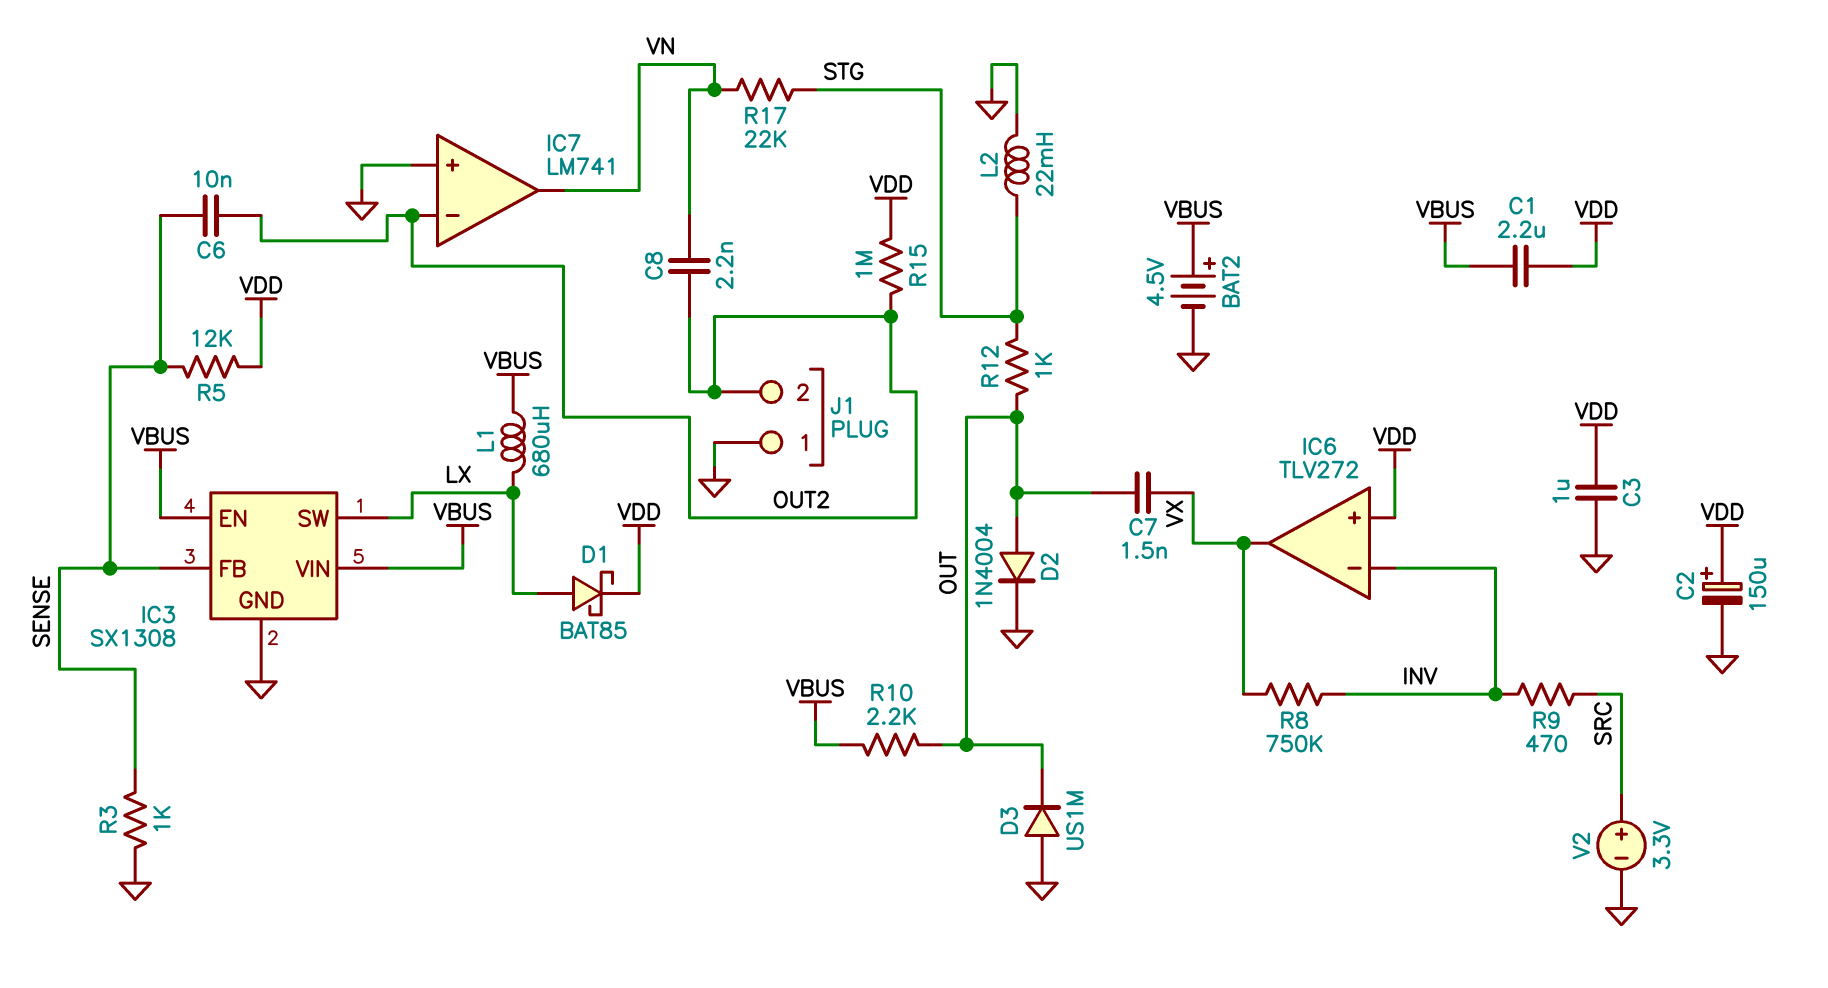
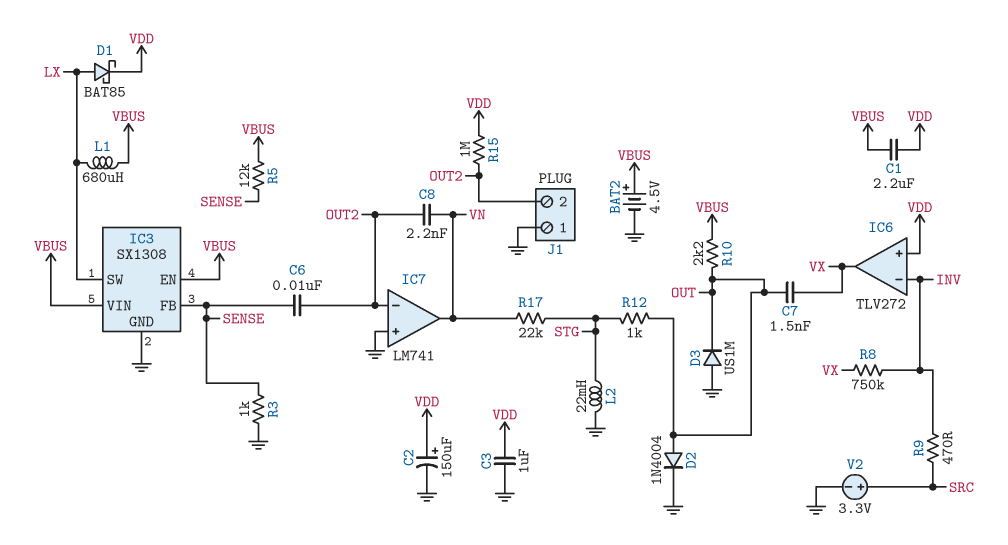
R5: 12k (SENSE, VDD) -> 12k (SENSE, VBUS)

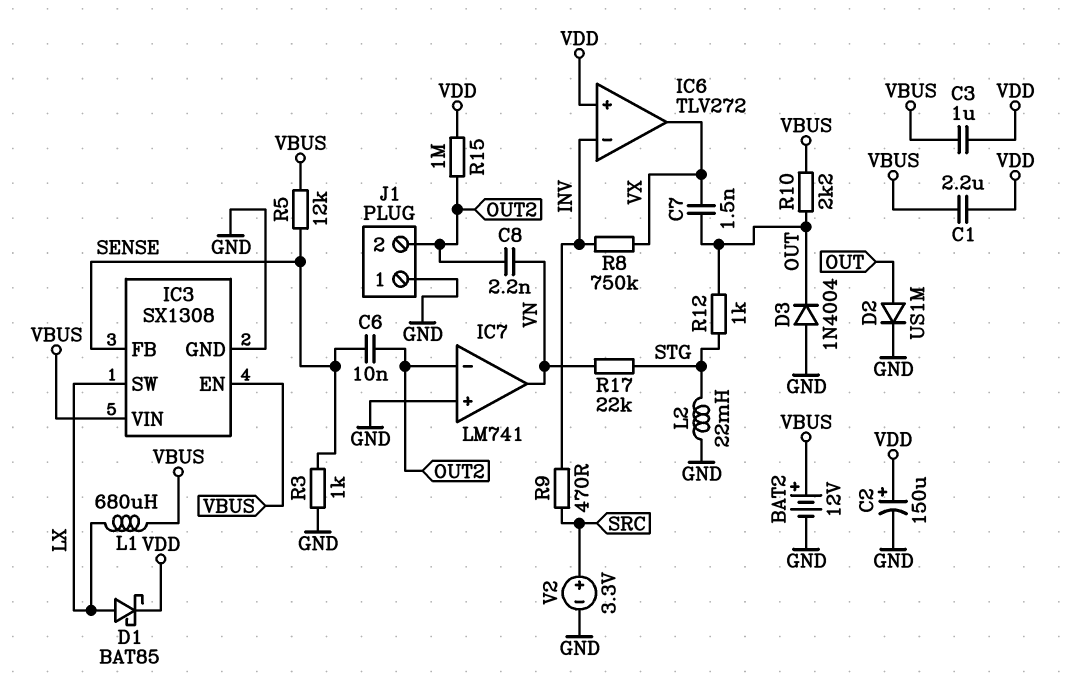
BAT2: 4.5V (plus VBUS, minus GND) -> 12V (plus VBUS, minus GND)
C3: 1uF (GND, VDD) -> 1uF (VBUS, VDD)
D2: diode 1N4004 (A OUT, K GND) -> diode US1M (A OUT, K GND)
D3: diode US1M (A GND, K OUT) -> diode 1N4004 (A GND, K OUT)

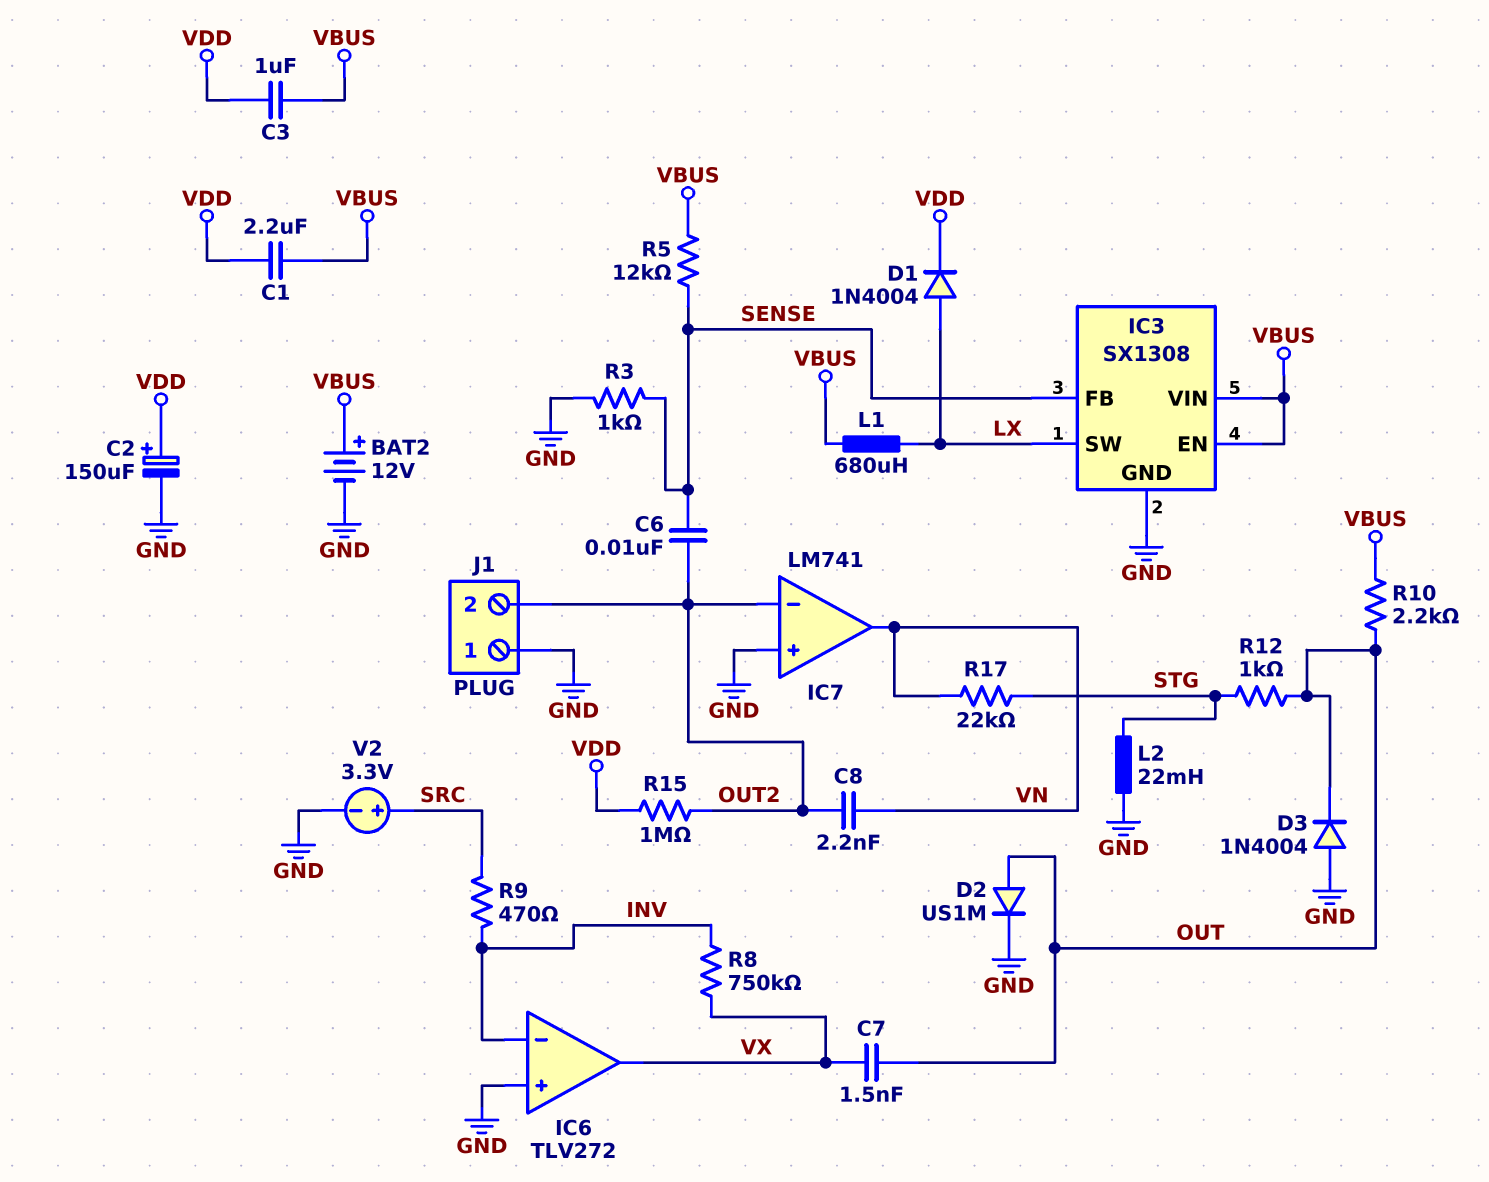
D1: schottky BAT85 (A LX, K VDD) -> diode 1N4004 (A LX, K VDD)
IC6 pin in+: VDD -> GND

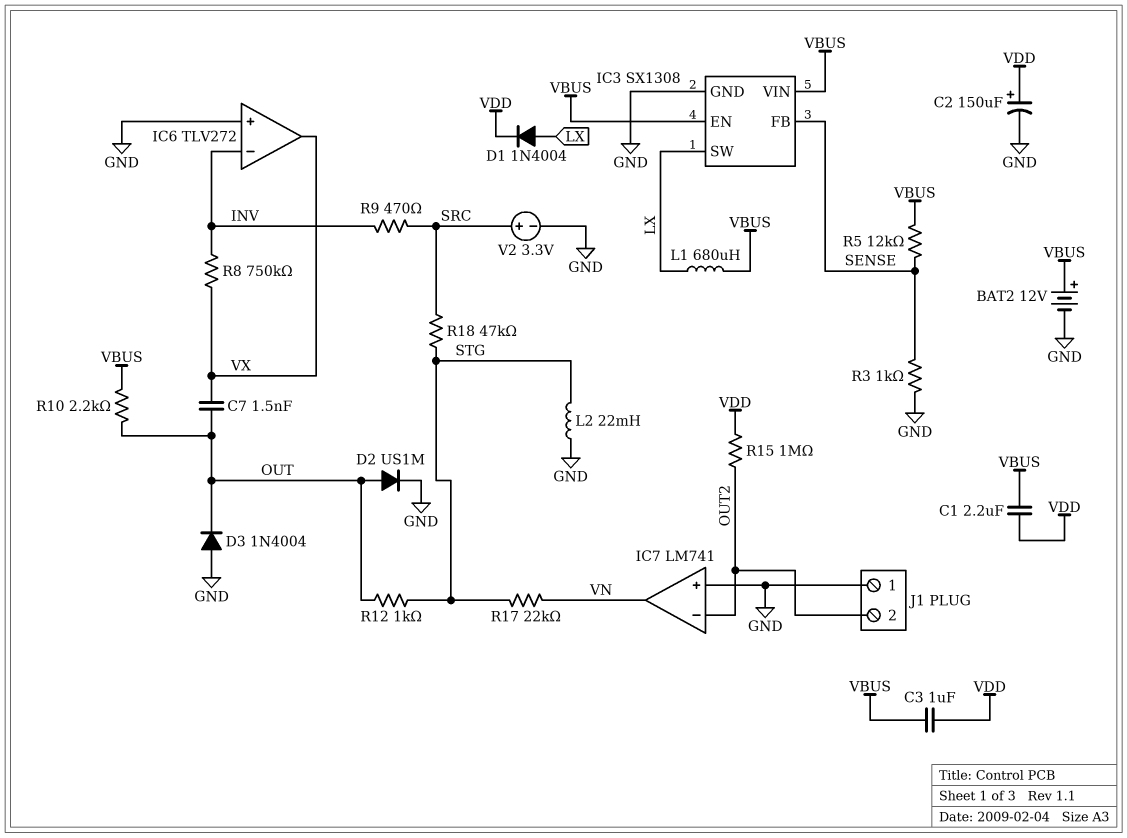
C6: 10nF (OUT2, SENSE) -> none
C8: 2.2nF (OUT2, VN) -> none
R18: none -> 47k (SRC, STG)

